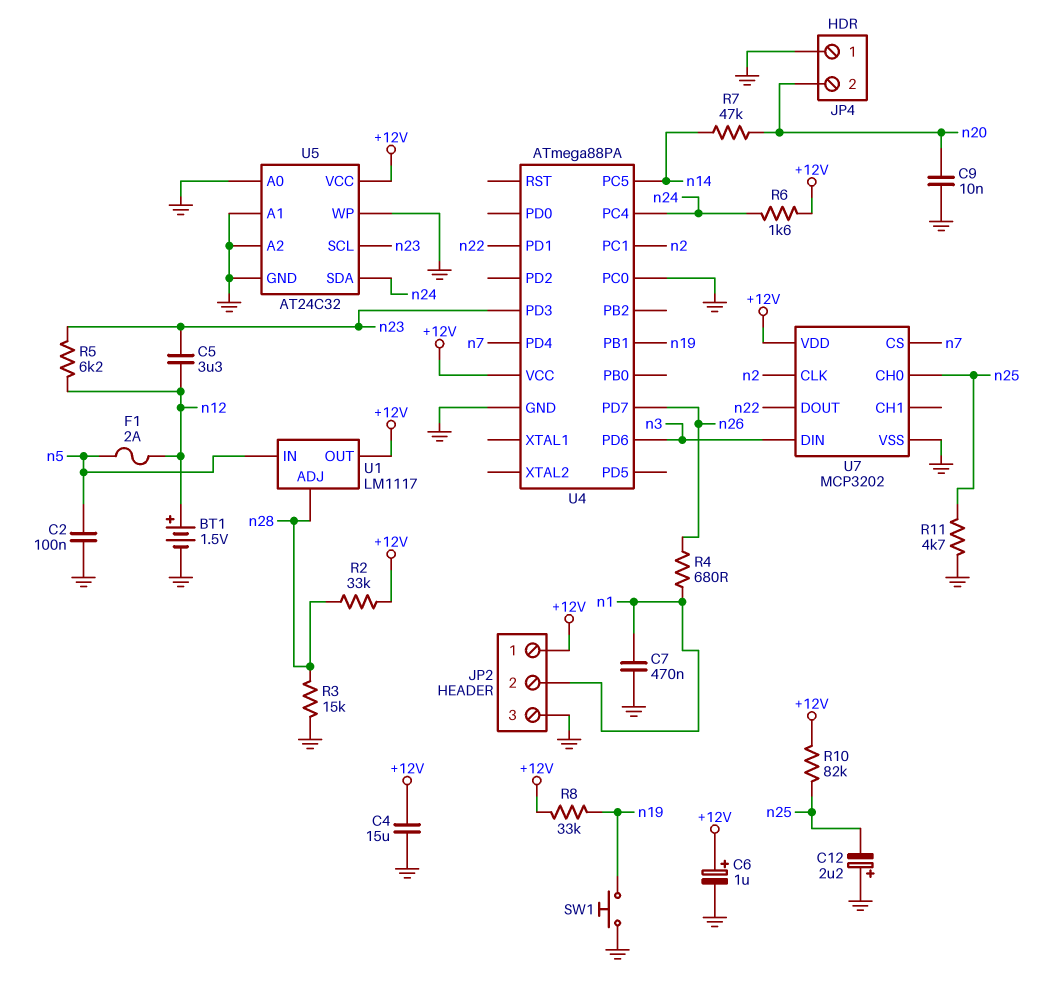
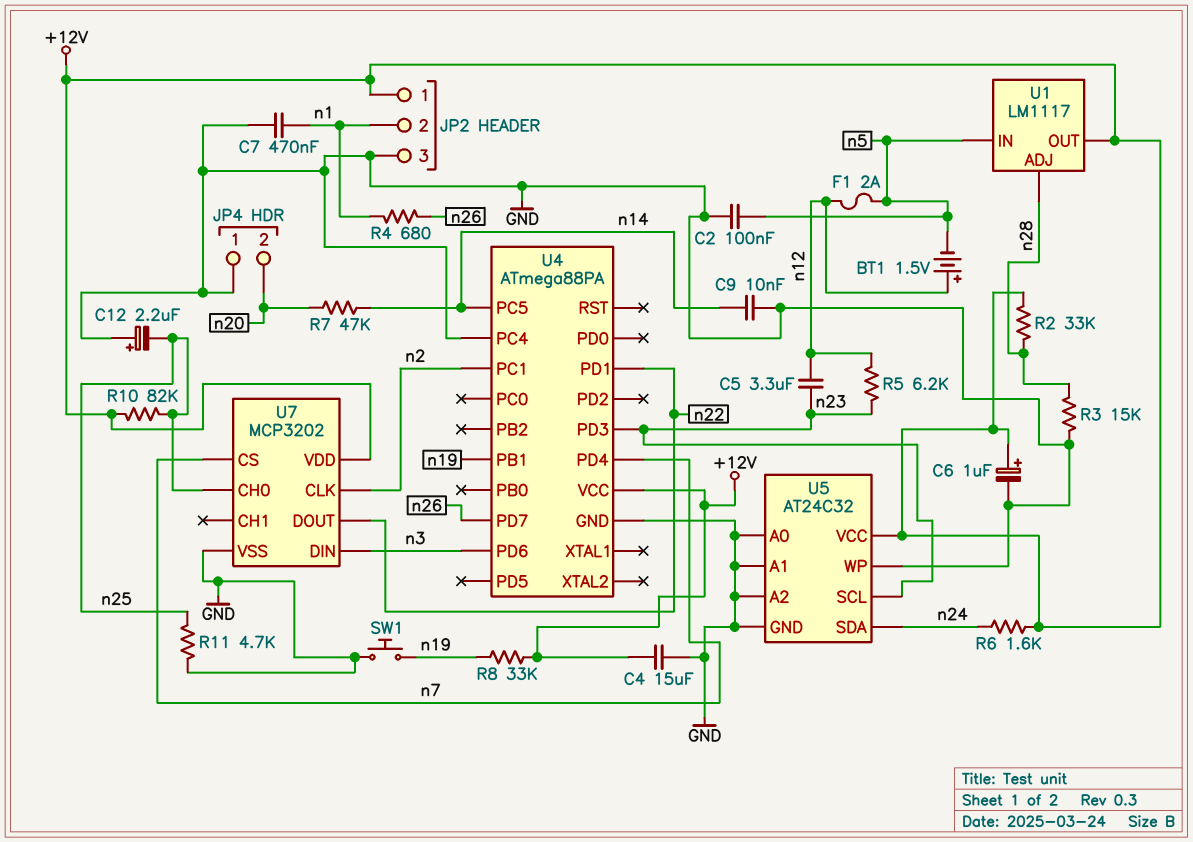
BT1: 1.5V (plus n12, minus GND) -> 1.5V (plus n12, minus n5)
C9: 10nF (GND, n20) -> 10nF (GND, n14)
U4 pin PC0: GND -> none
U4 pin PC4: n24 -> GND

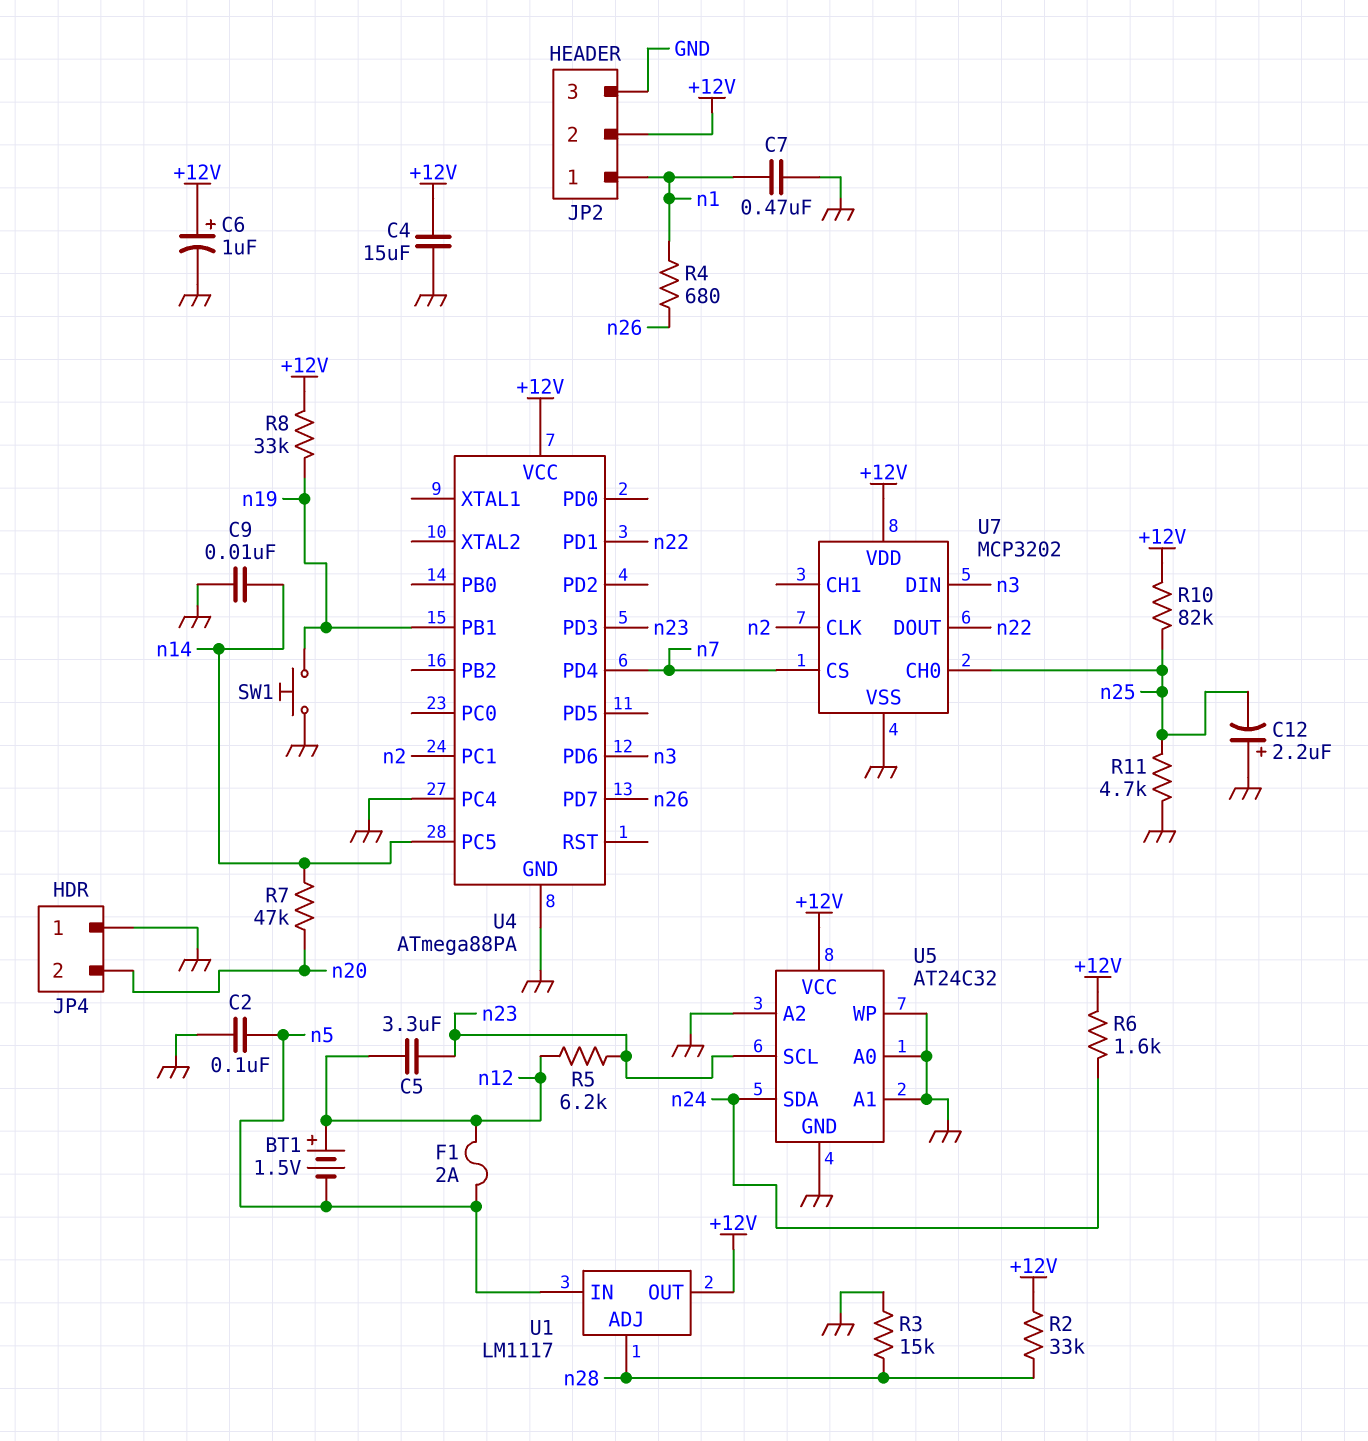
JP2 pin 1: +12V -> n1
JP2 pin 2: n1 -> +12V

